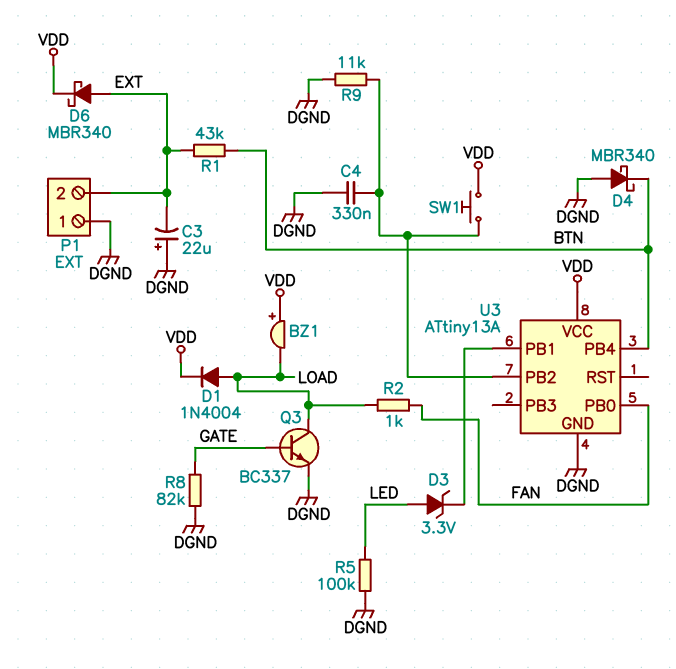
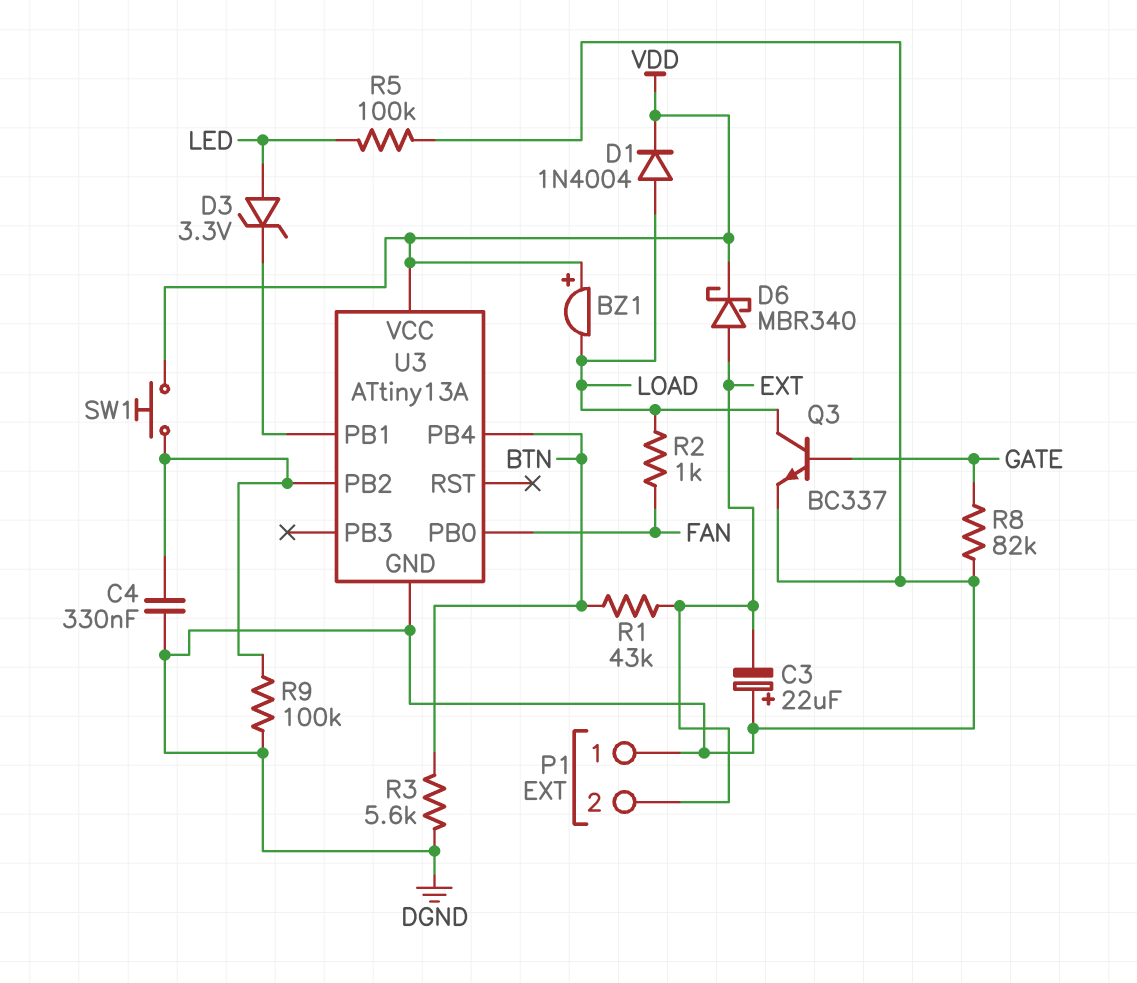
D4: schottky MBR340 (A DGND, K BTN) -> none
R3: none -> 5.6k (BTN, DGND)
R9: 11k (DGND, U3/PB2) -> 100k (DGND, U3/PB2)

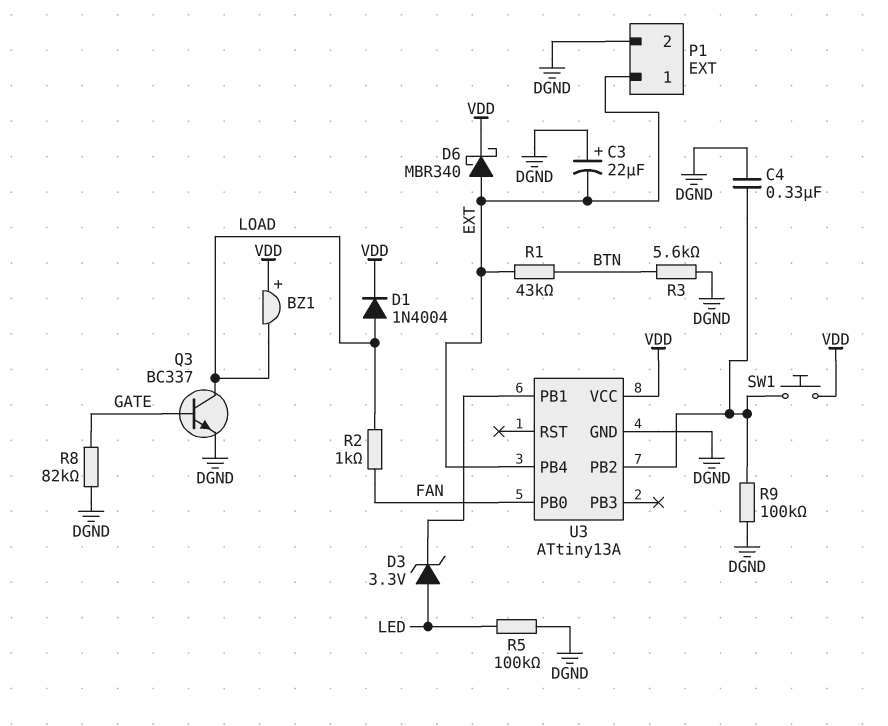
P1 pin 1: DGND -> EXT
P1 pin 2: EXT -> DGND
U3 pin PB4: BTN -> EXT

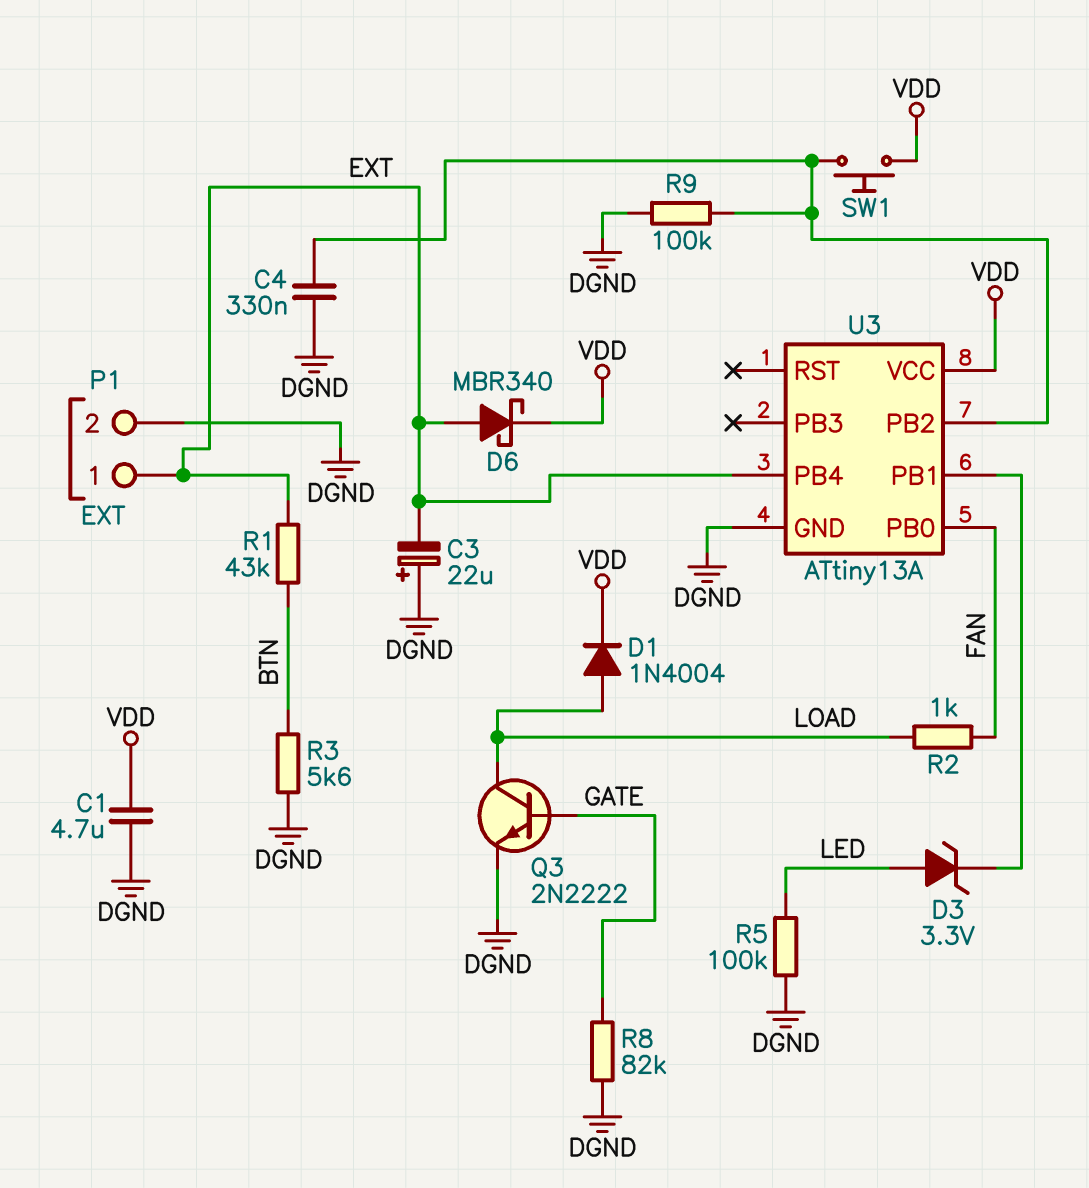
BZ1: buzzer (plus VDD, minus LOAD) -> none
C1: none -> 4.7uF (DGND, VDD)
Q3: NPN BC337 (B GATE, C LOAD, E DGND) -> NPN 2N2222 (B GATE, C LOAD, E DGND)

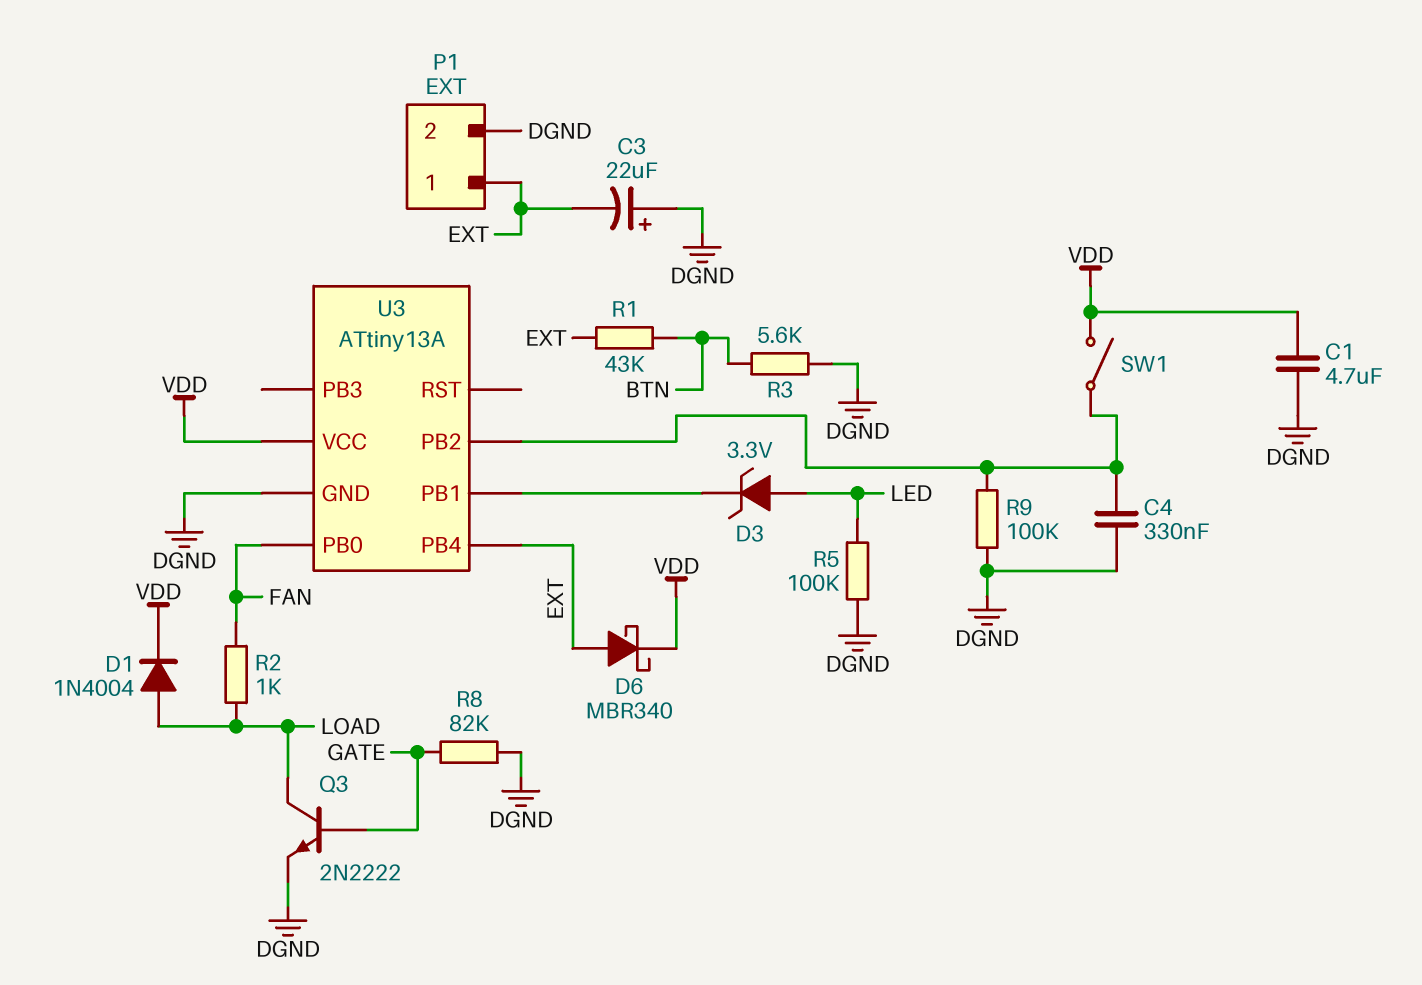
SW1: button (U3/PB2, VDD) -> switch (U3/PB2, VDD)

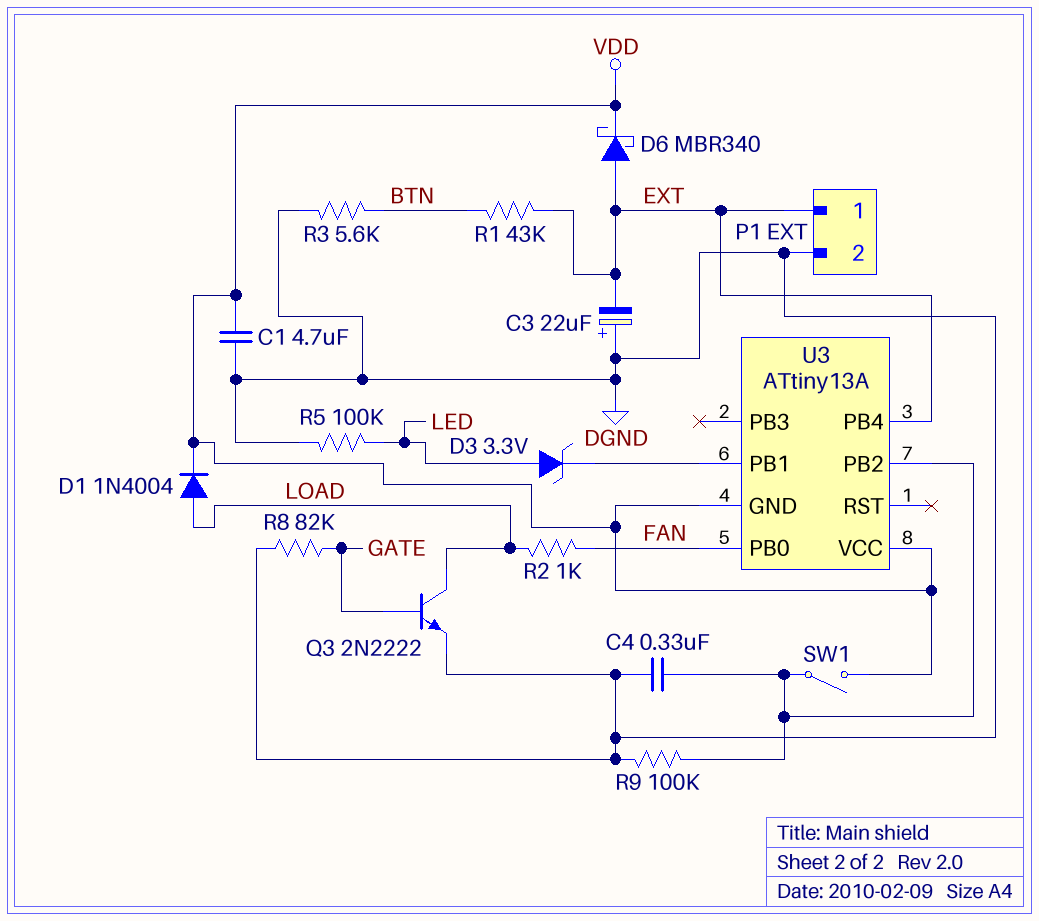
U3 pin GND: DGND -> VDD

